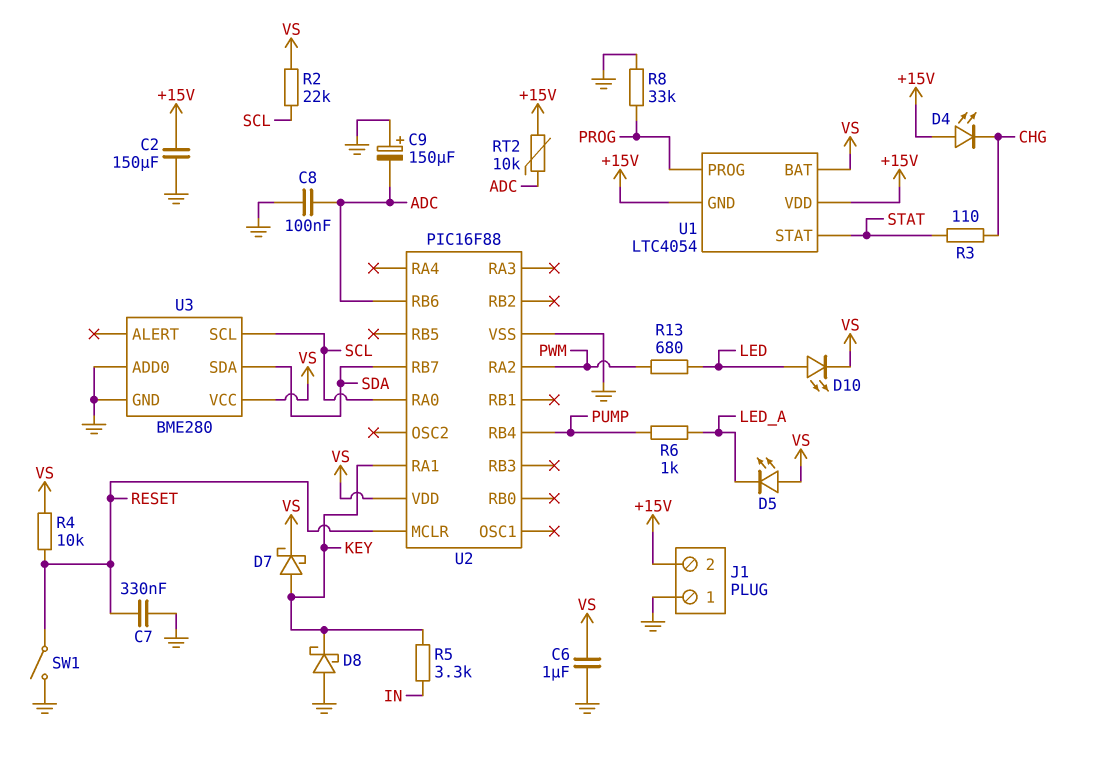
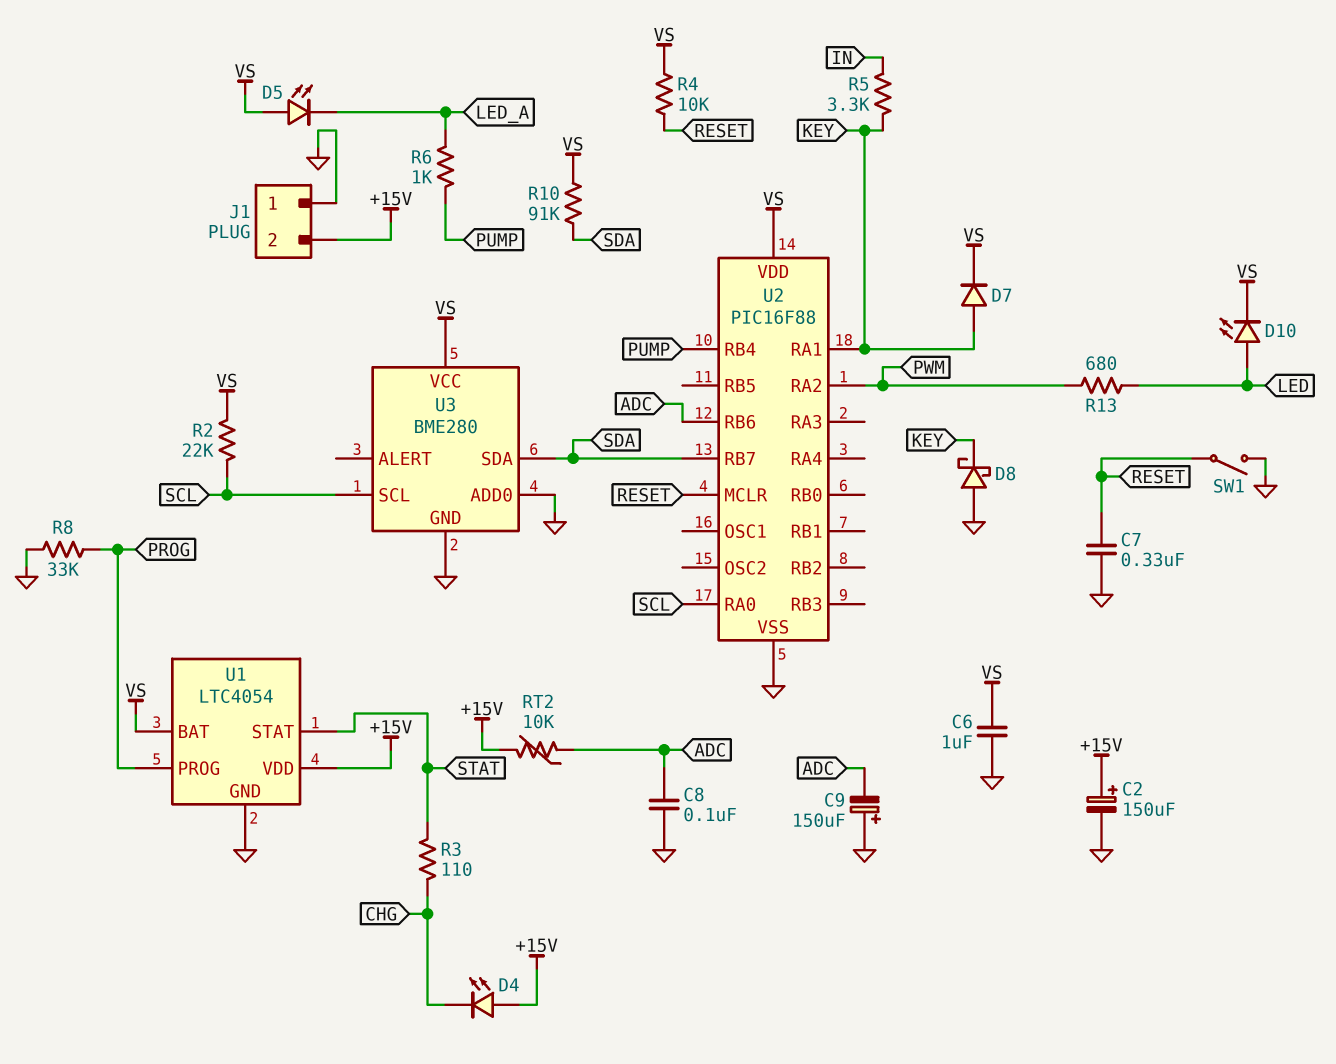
C2: 150uF (+15V, GND) -> 150uF (plus +15V, minus GND)
D7: schottky (A KEY, K VS) -> diode (A KEY, K VS)
R10: none -> 91k (SDA, VS)
U1 pin GND: +15V -> GND

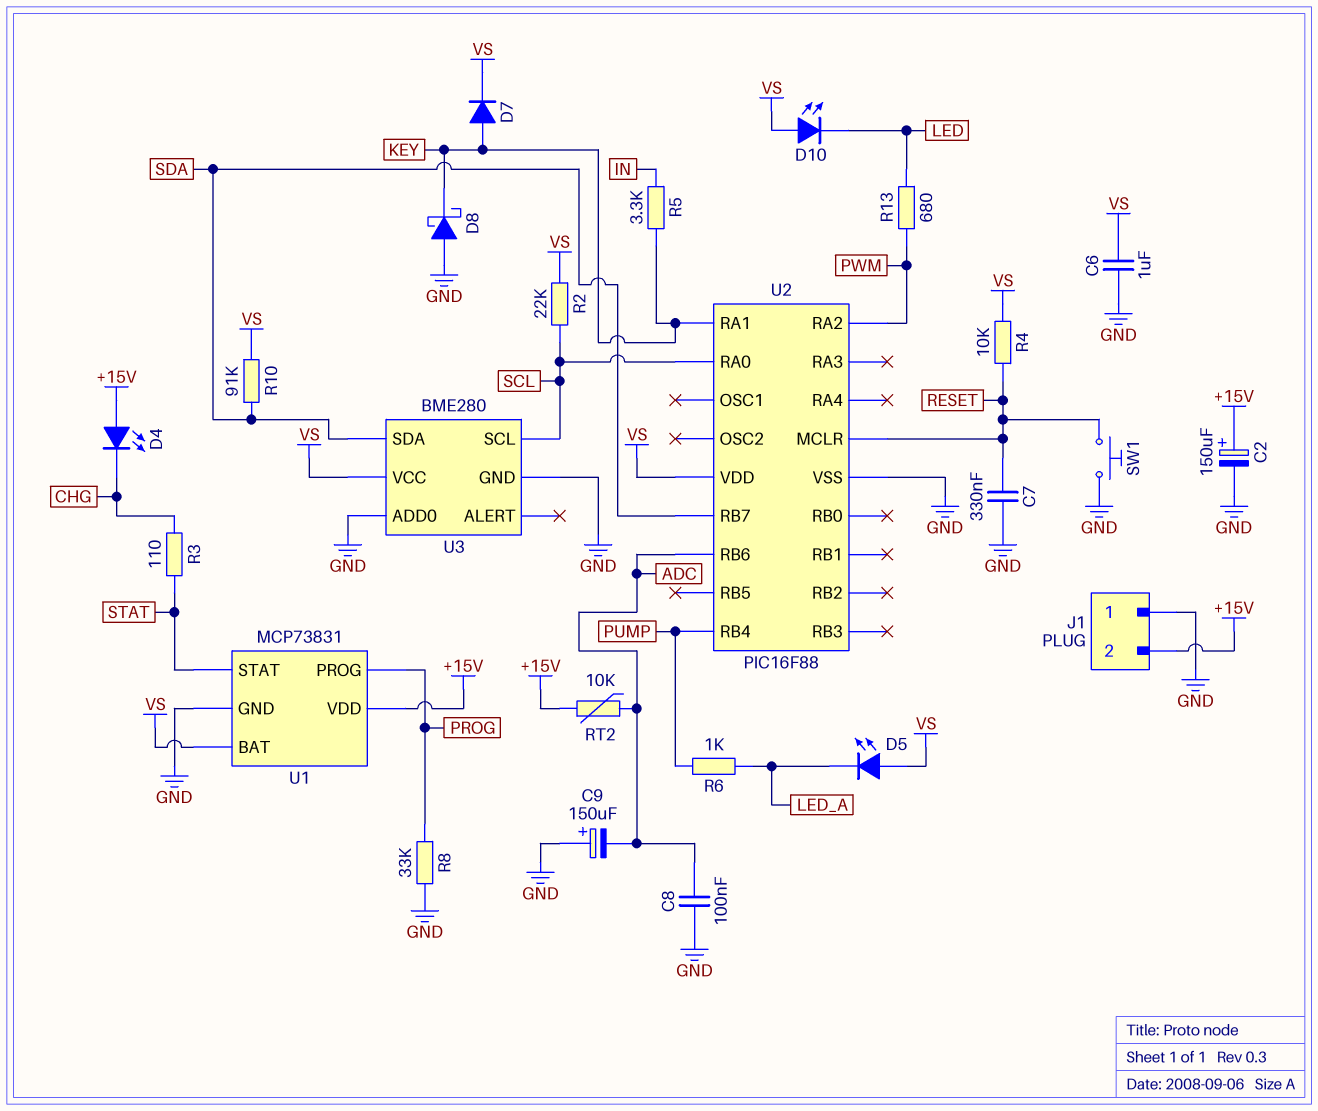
D10: LED (A LED, K VS) -> LED (A VS, K LED)
SW1: switch (GND, RESET) -> button (GND, RESET)
U1: LTC4054 -> MCP73831

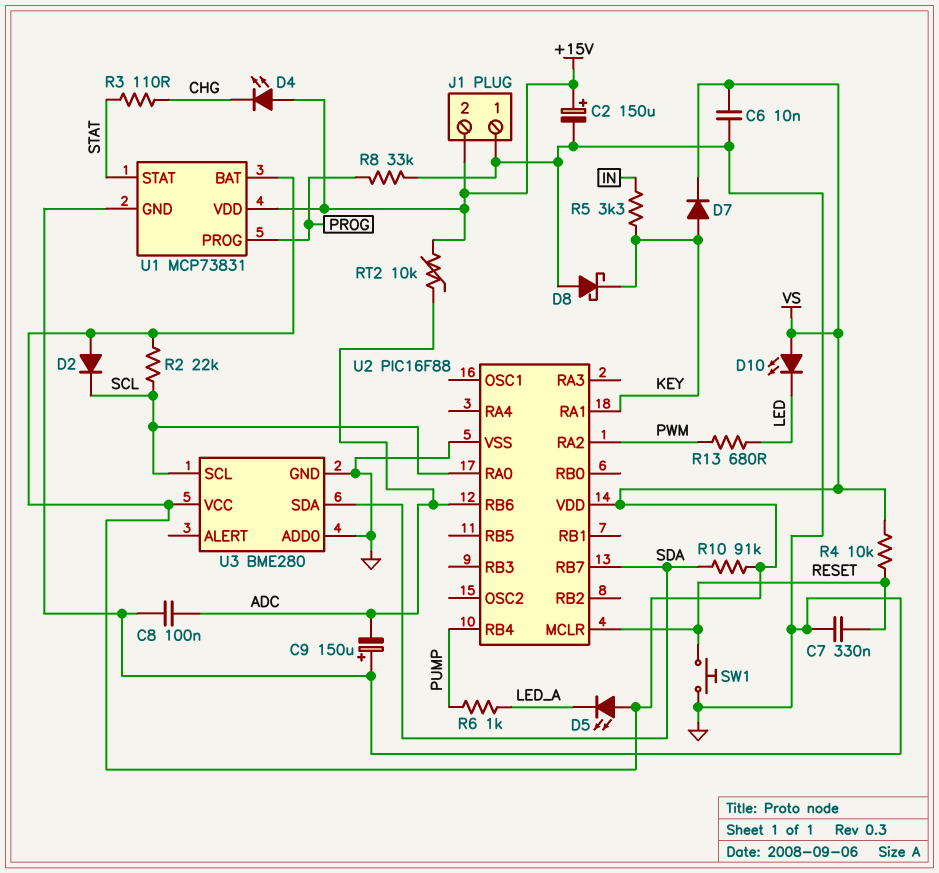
C6: 1uF (GND, VS) -> 10nF (GND, VS)
D2: none -> diode (A VS, K SCL)

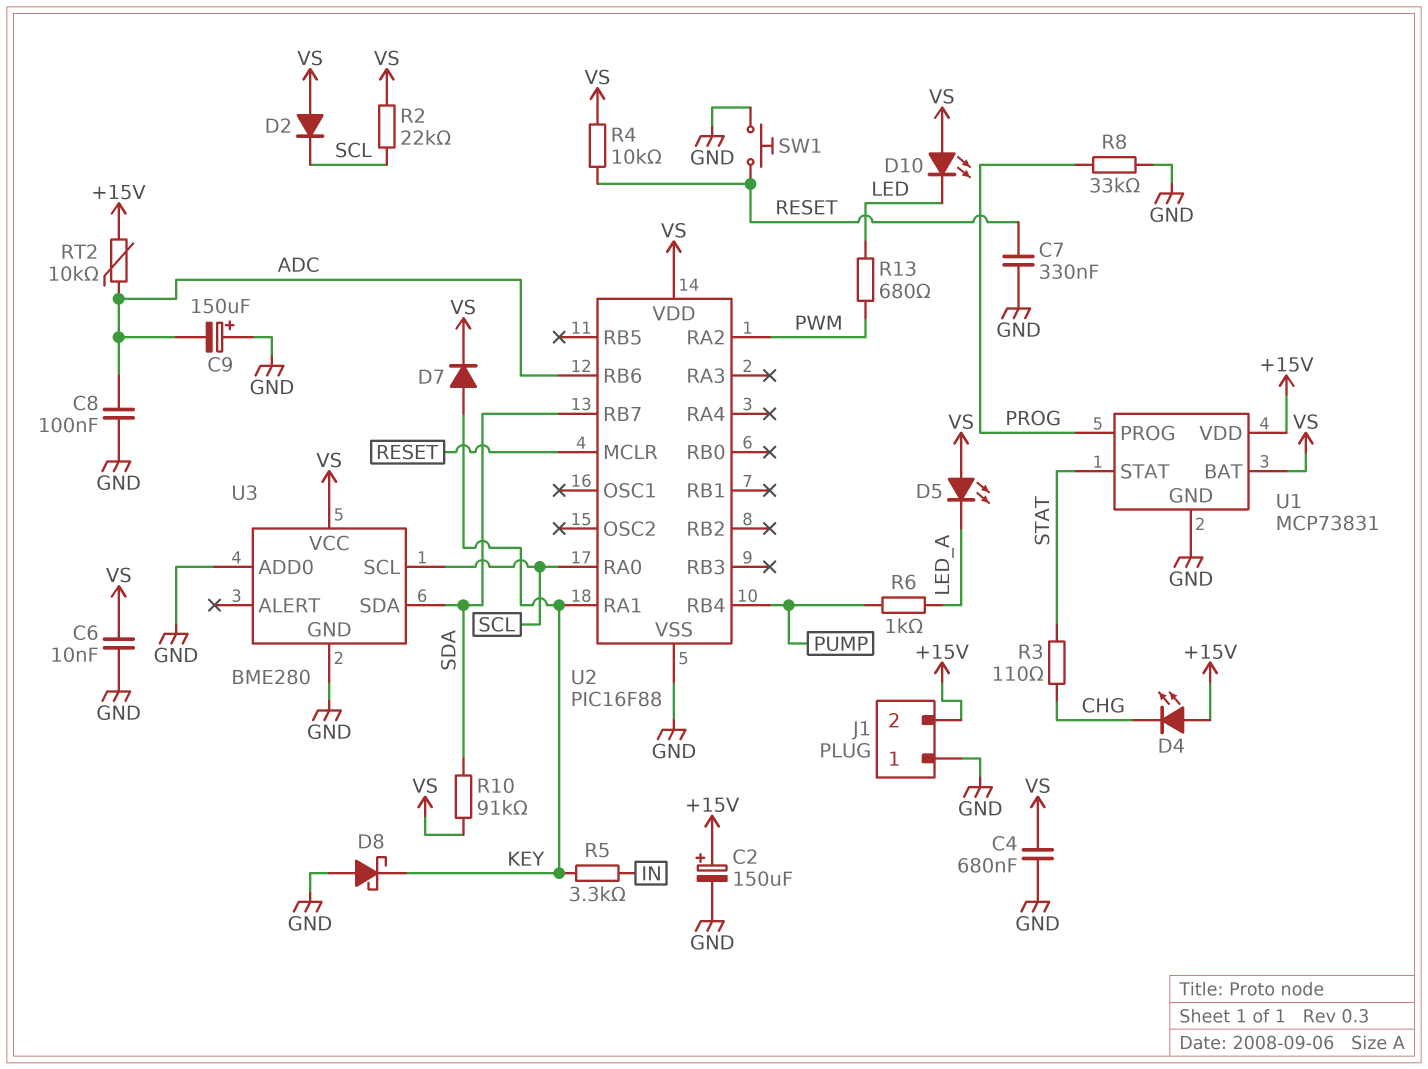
C4: none -> 680nF (GND, VS)

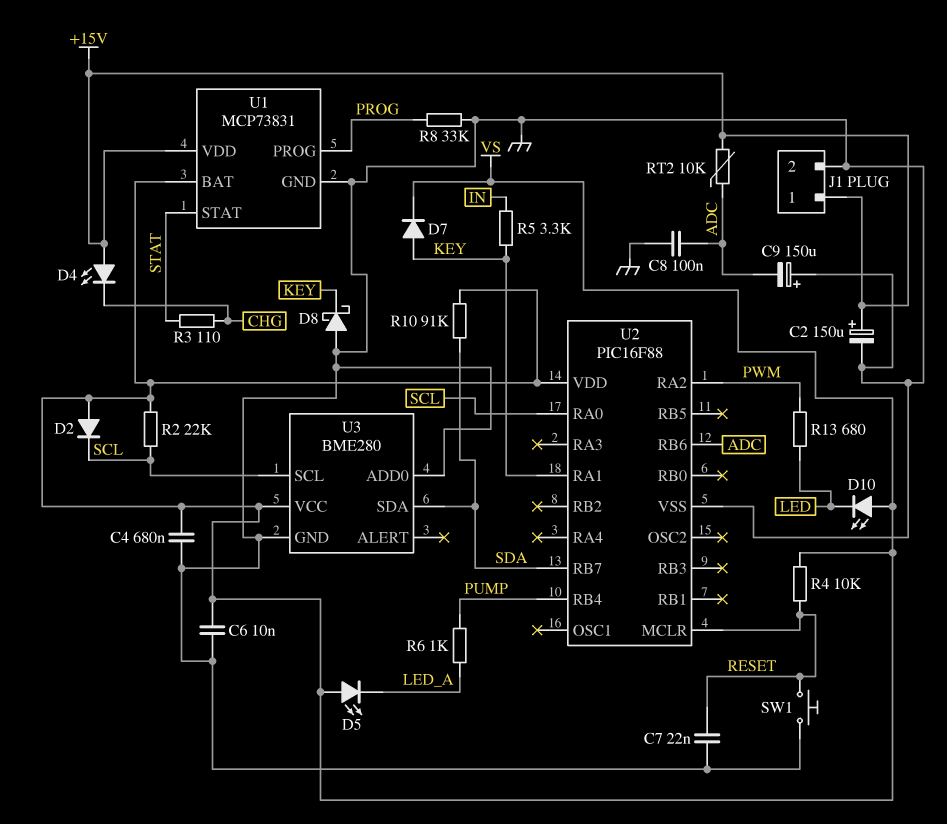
C7: 330nF (GND, RESET) -> 22nF (GND, RESET)
J1 pin 1: GND -> +15V
J1 pin 2: +15V -> GND

